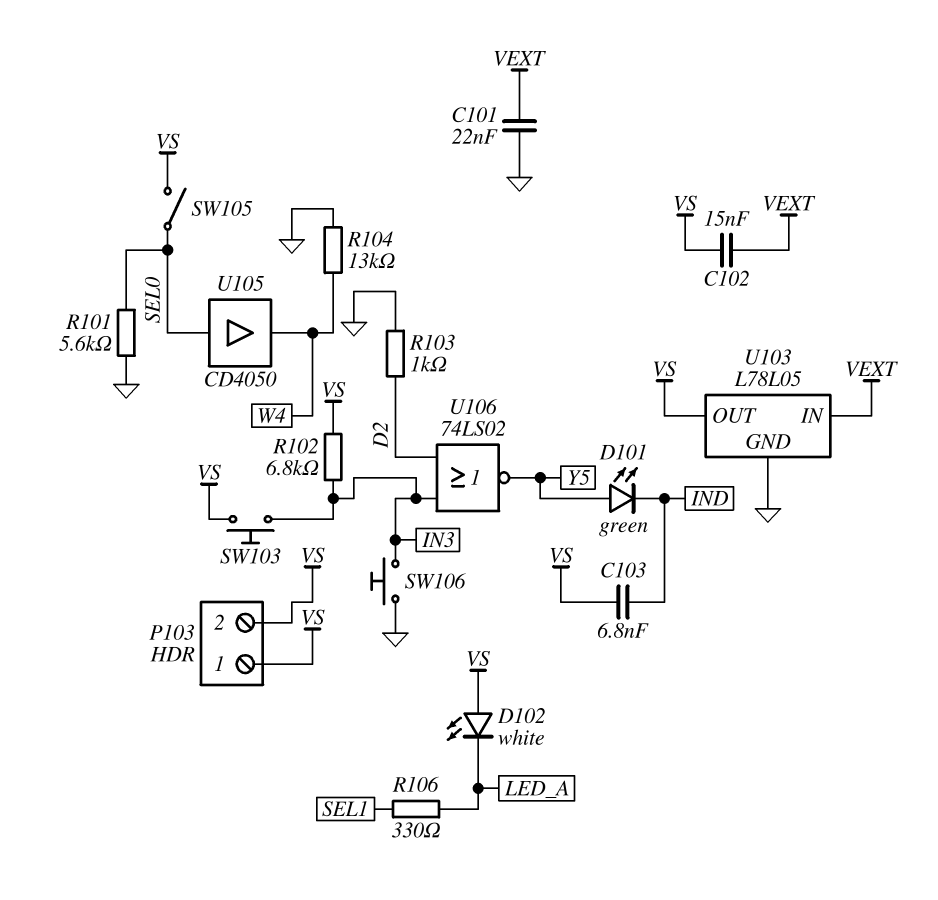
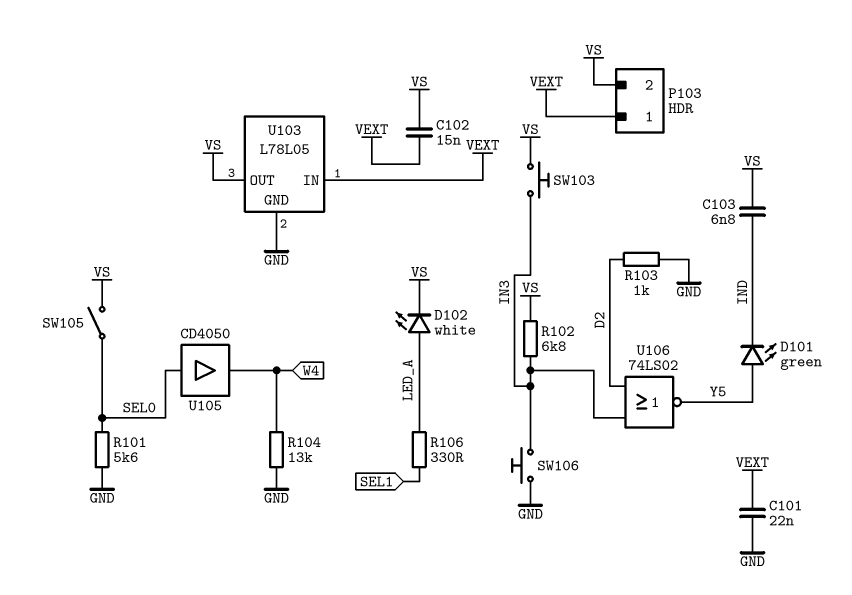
D102: LED white (A VS, K LED_A) -> LED white (A LED_A, K VS)
P103 pin 1: VS -> VEXT

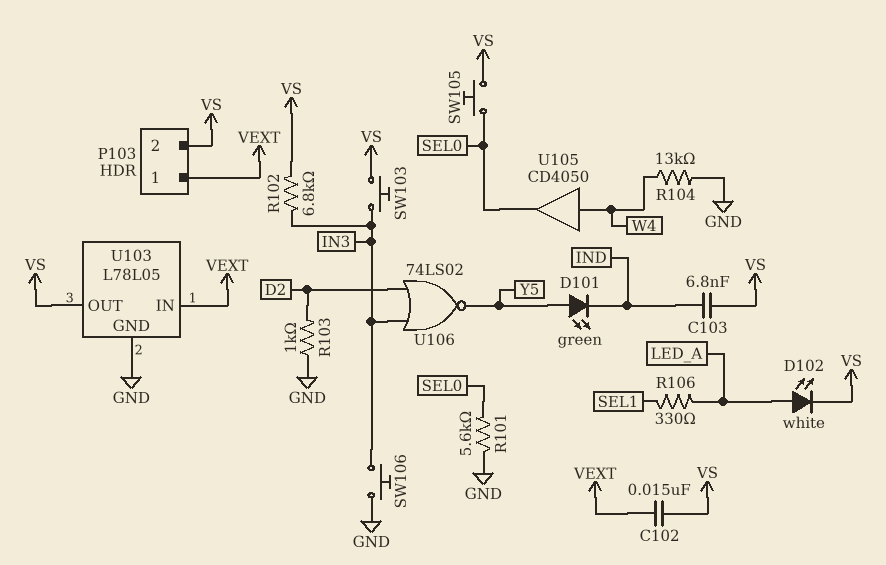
C101: 22nF (GND, VEXT) -> none
SW105: switch (SEL0, VS) -> button (SEL0, VS)
U105: buffer CD4050 (in SEL0, out W4) -> buffer CD4050 (in W4, out SEL0)

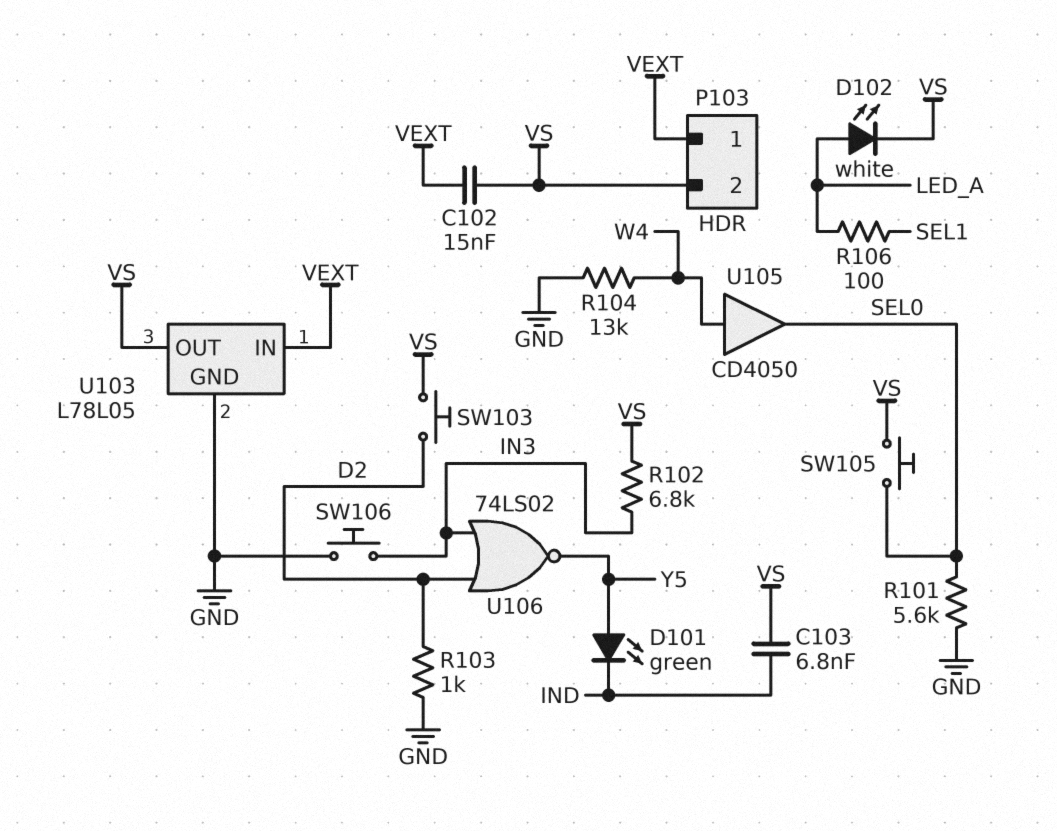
R106: 330 (LED_A, SEL1) -> 100 (LED_A, SEL1)
SW103: button (IN3, VS) -> button (D2, VS)

